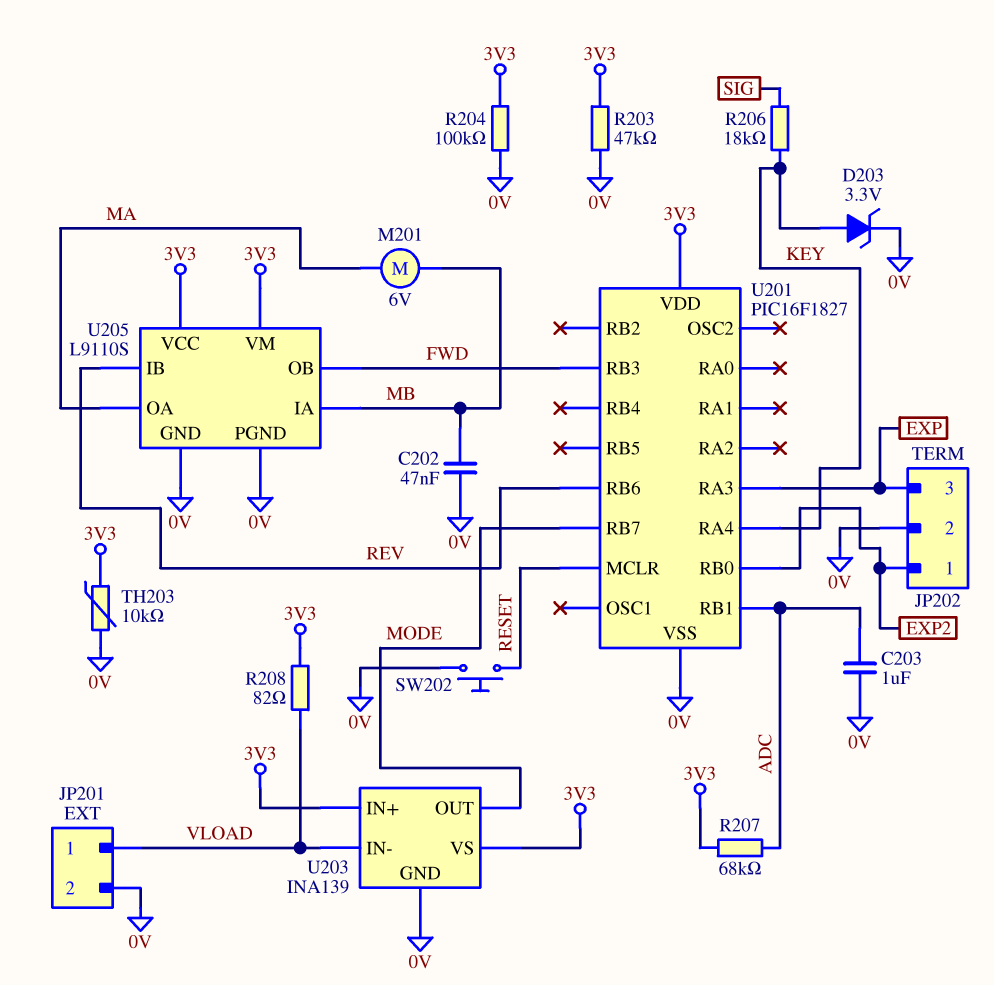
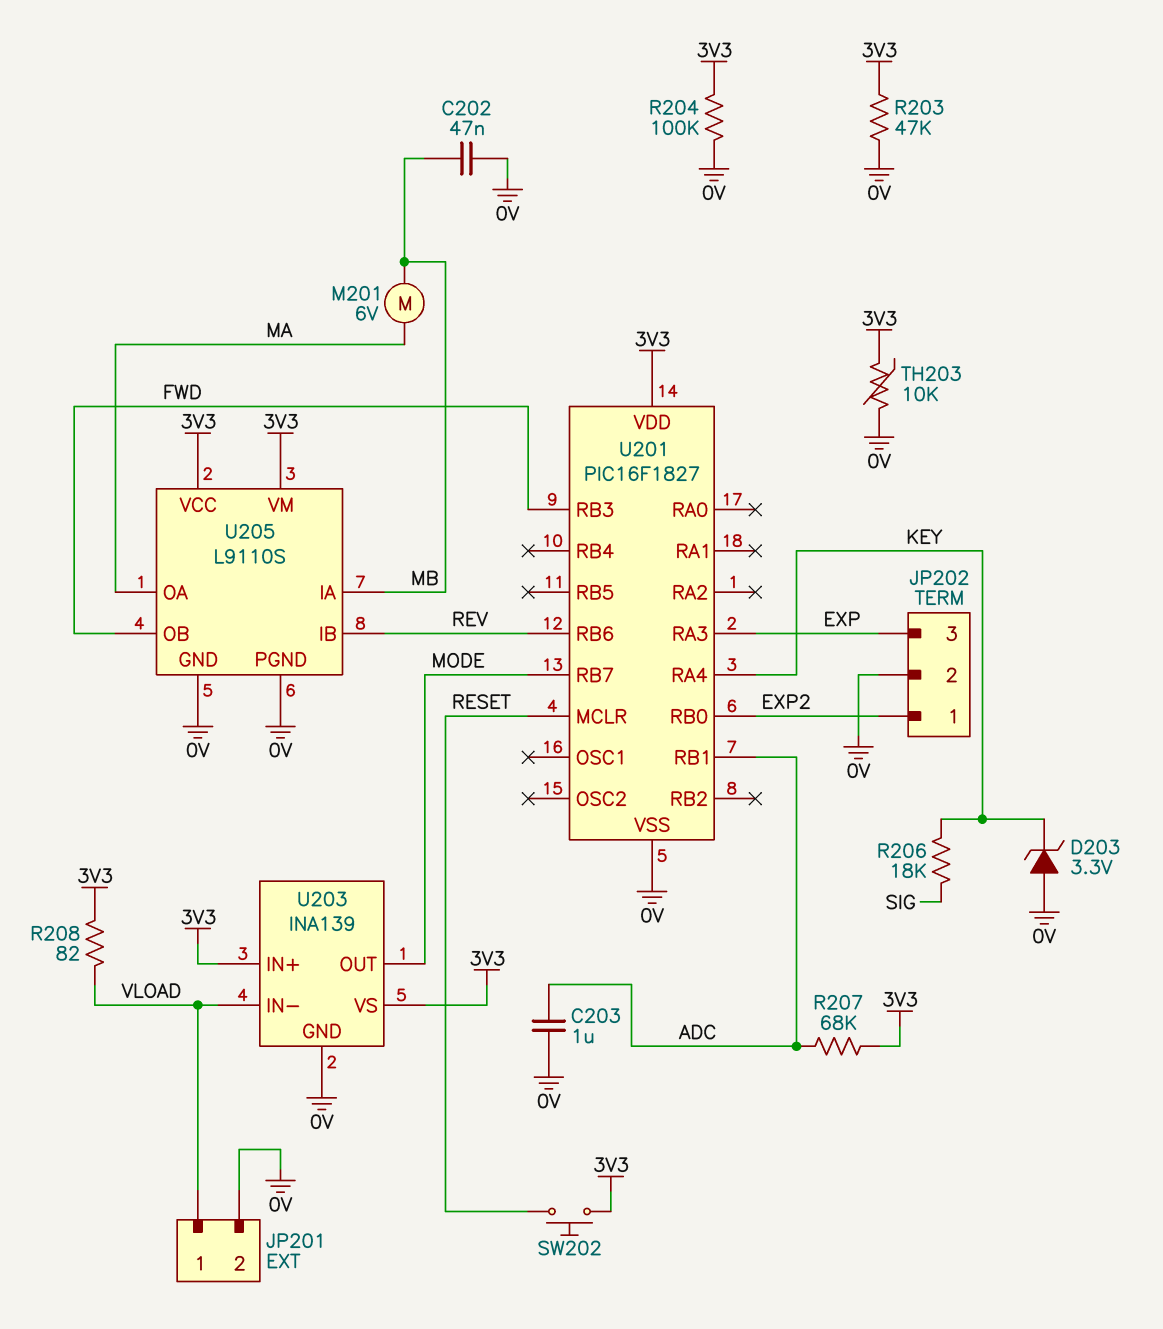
D203: zener 3.3V (A KEY, K 0V) -> zener 3.3V (A 0V, K KEY)
SW202: button (0V, RESET) -> button (3V3, RESET)

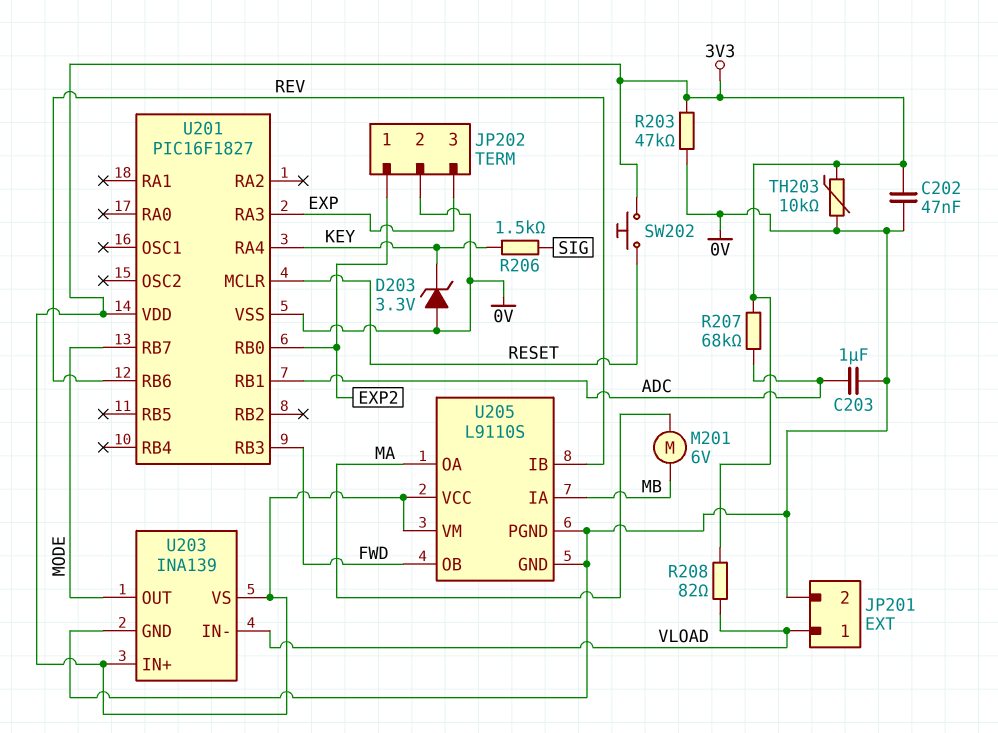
C202: 47nF (0V, MB) -> 47nF (0V, 3V3)
R204: 100k (0V, 3V3) -> none
R206: 18k (KEY, SIG) -> 1.5k (KEY, SIG)

